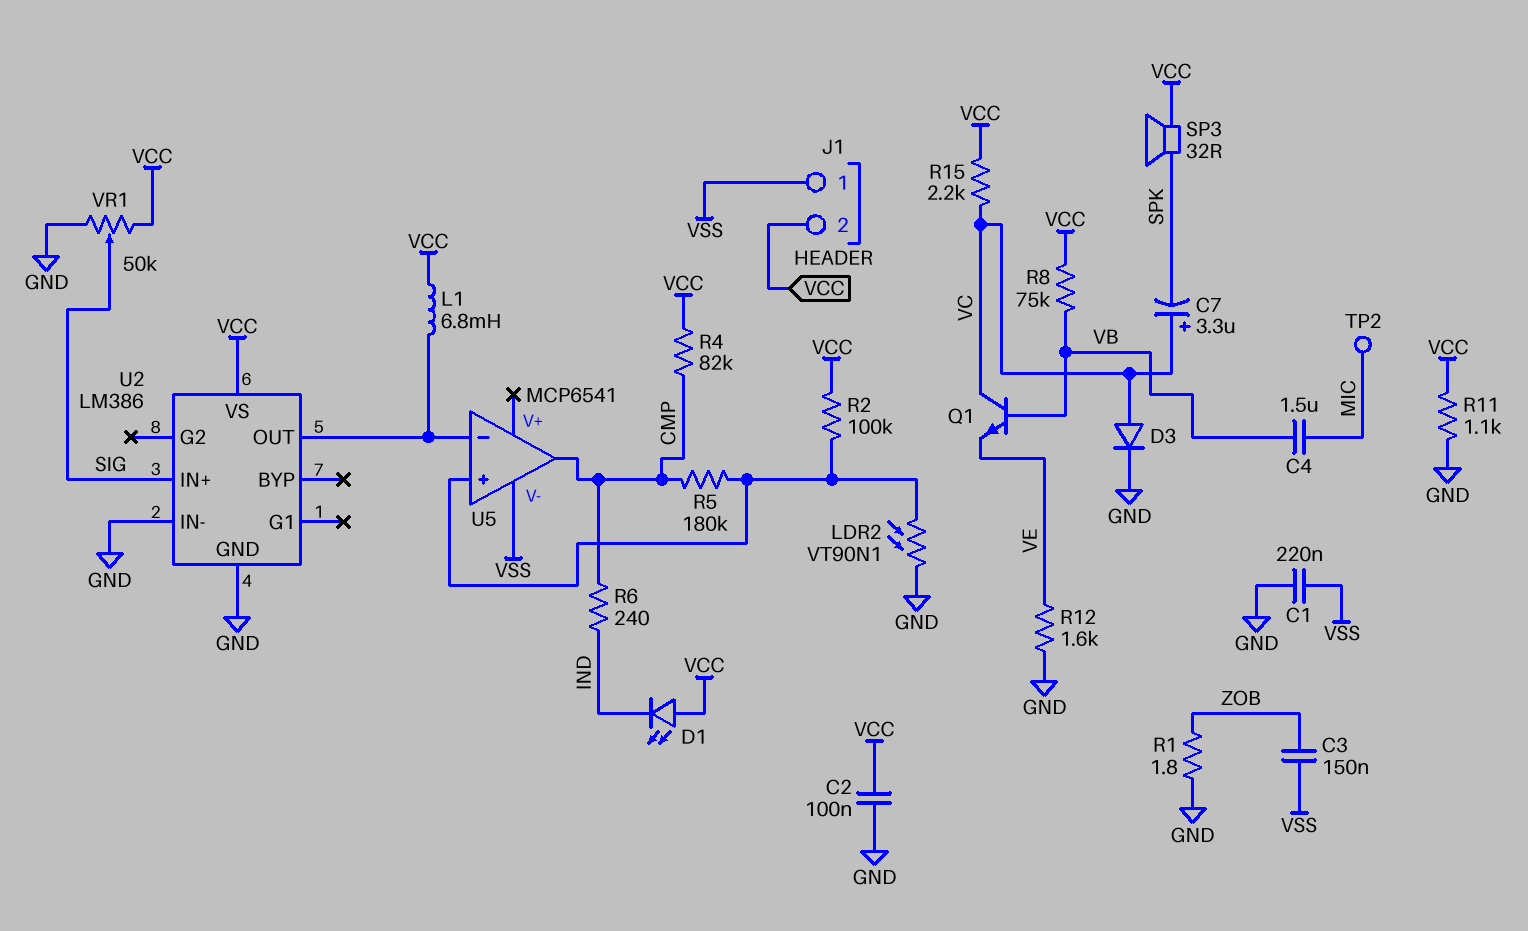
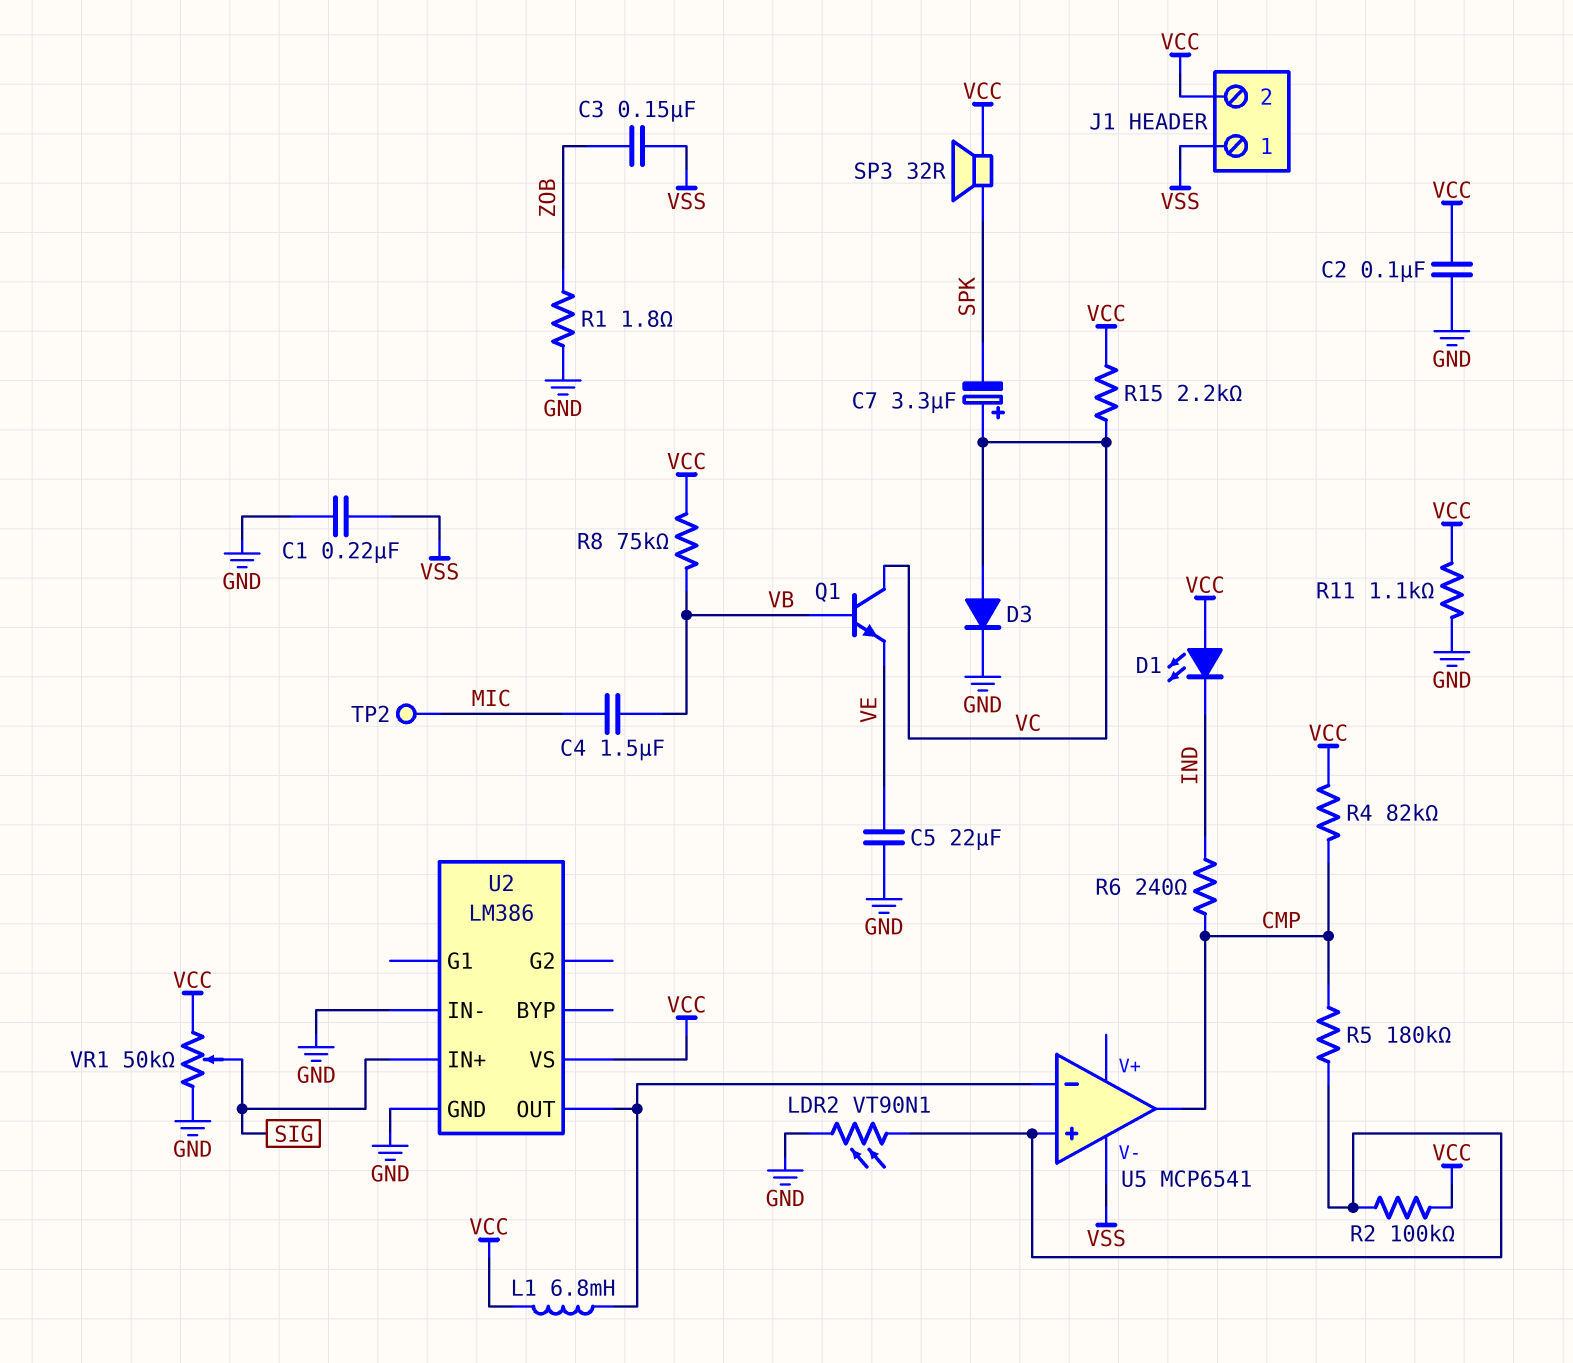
C5: none -> 22uF (GND, VE)
R12: 1.6k (GND, VE) -> none

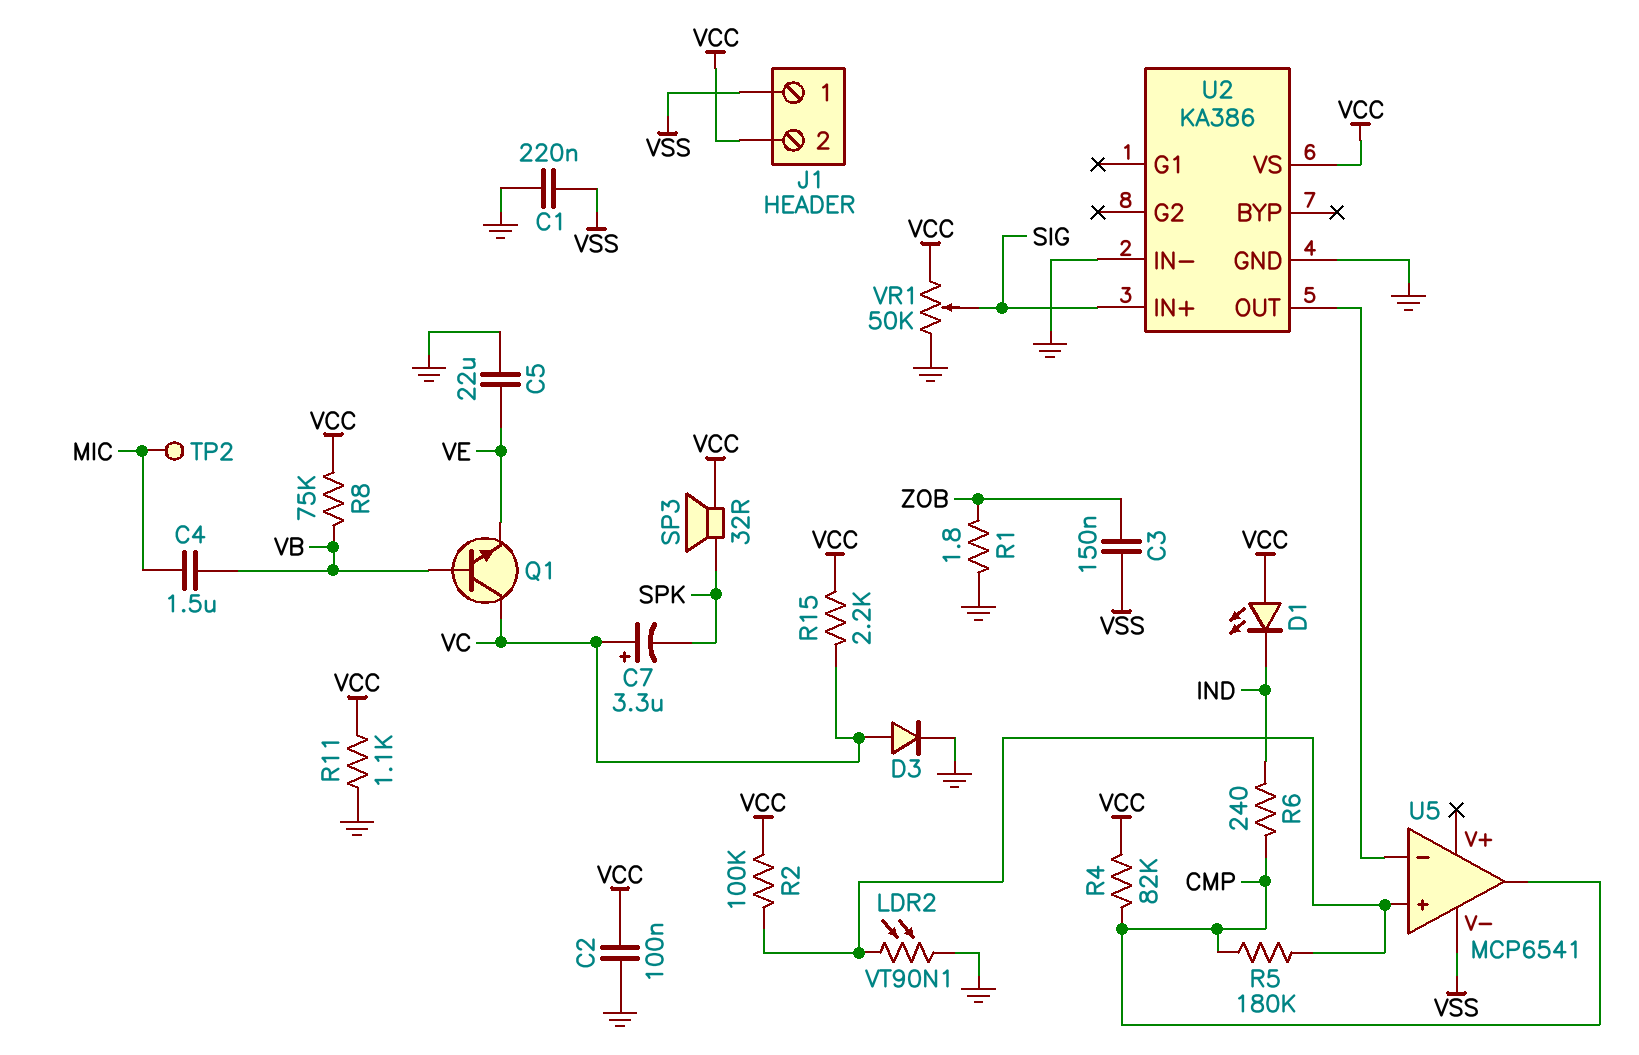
L1: 6.8mH (U2/OUT, VCC) -> none
U2: LM386 -> KA386

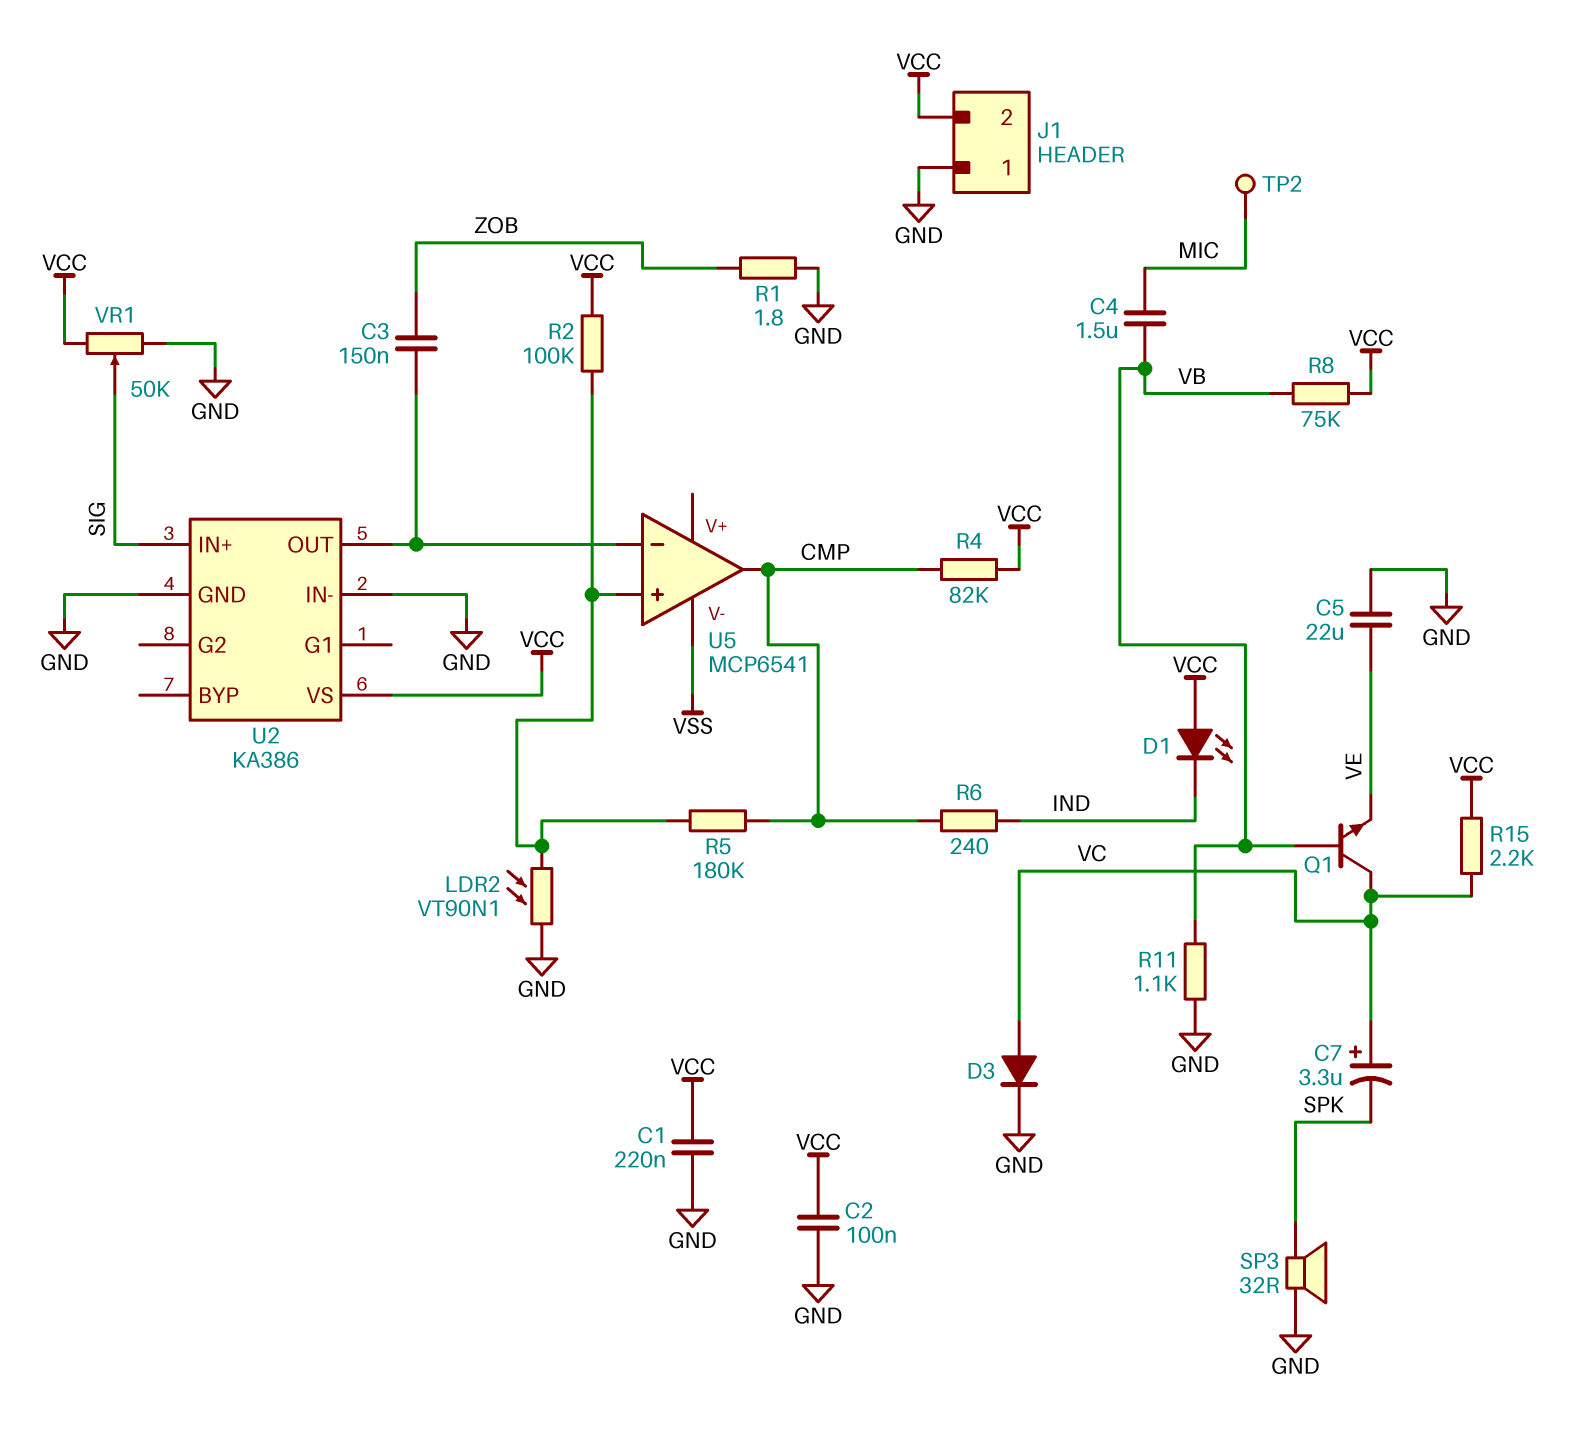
C1: 220nF (GND, VSS) -> 220nF (GND, VCC)
C3: 150nF (VSS, ZOB) -> 150nF (U2/OUT, ZOB)
J1 pin 1: VSS -> GND
R11: 1.1k (GND, VCC) -> 1.1k (GND, VB)
SP3: speaker 32R (SPK, VCC) -> speaker 32R (GND, SPK)

